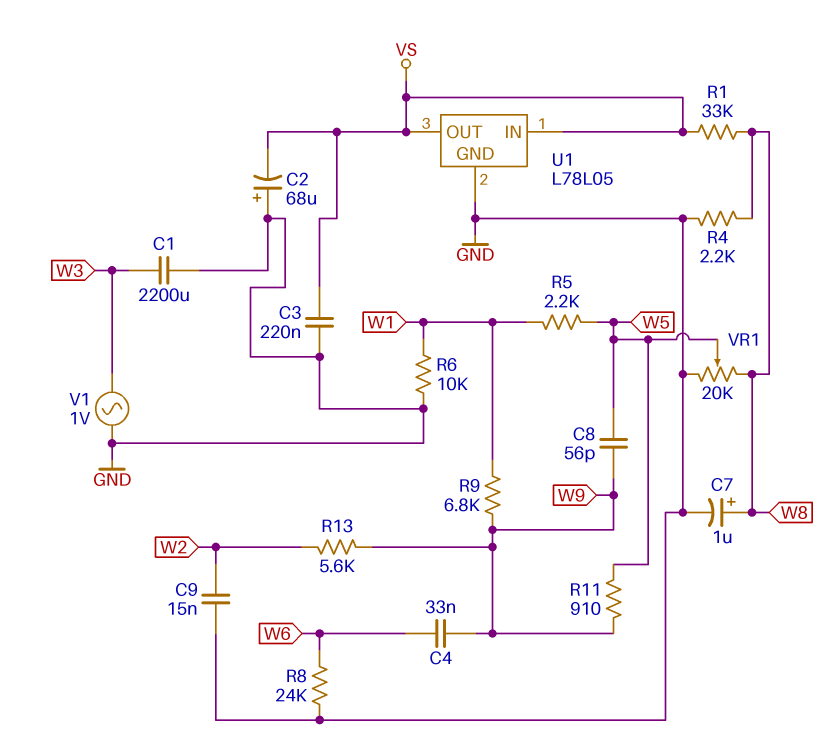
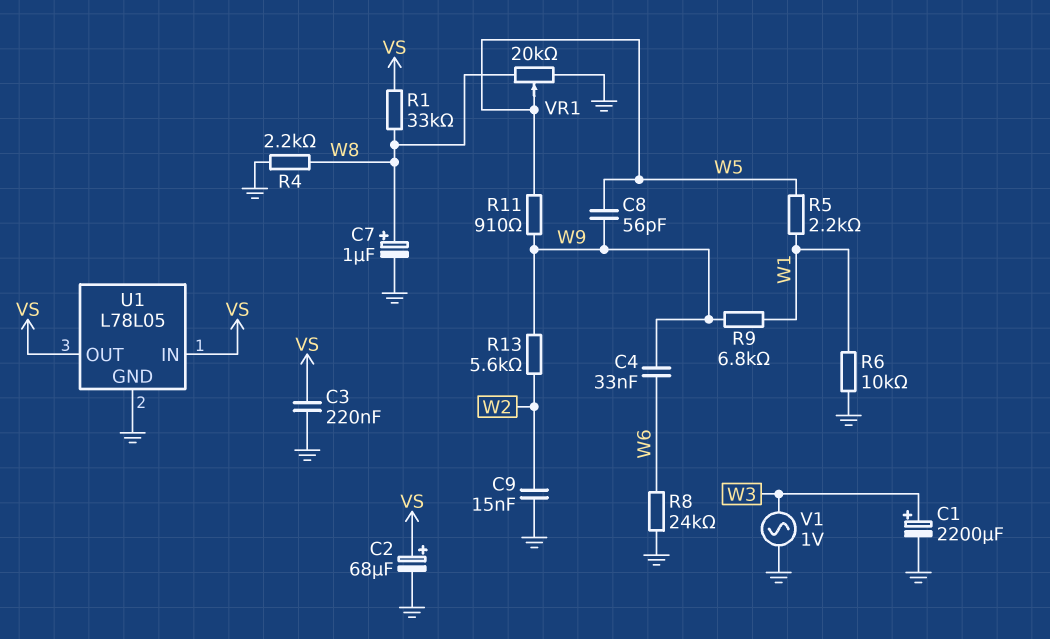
C1: 2200uF (GND, W3) -> 2200uF (plus W3, minus GND)
C2: 68uF (plus GND, minus VS) -> 68uF (plus VS, minus GND)

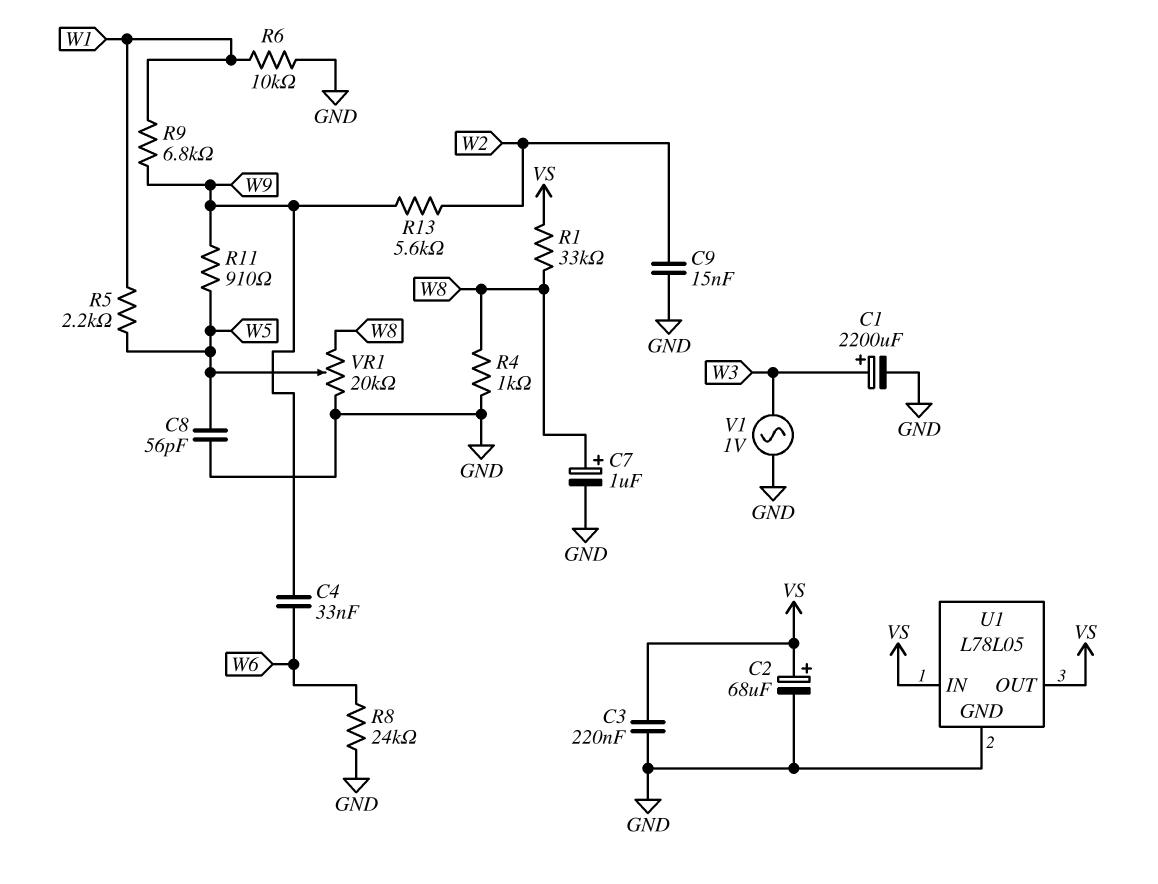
C8: 56pF (W5, W9) -> 56pF (GND, W5)
R4: 2.2k (GND, W8) -> 1k (GND, W8)

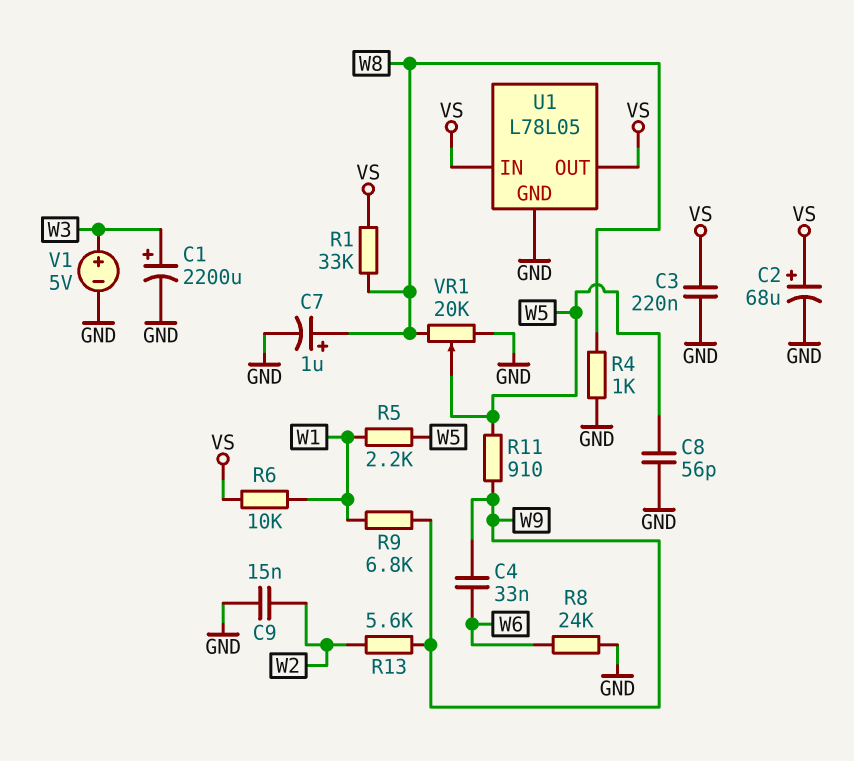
R6: 10k (GND, W1) -> 10k (VS, W1)
V1: AC 1V (GND, W3) -> 5V (plus W3, minus GND)

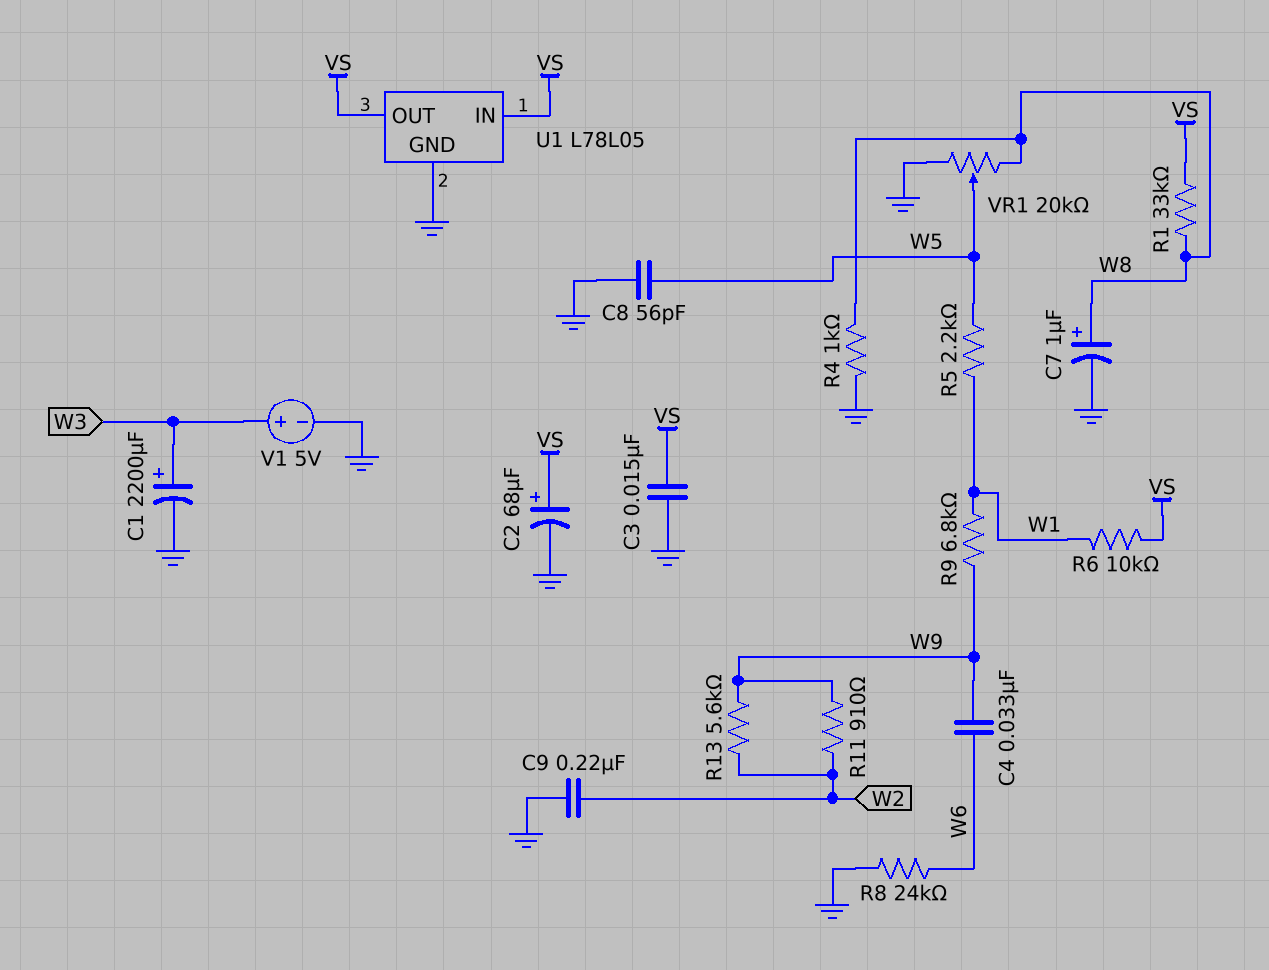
C3: 220nF (GND, VS) -> 15nF (GND, VS)
C9: 15nF (GND, W2) -> 220nF (GND, W2)
R11: 910 (W5, W9) -> 910 (W2, W9)

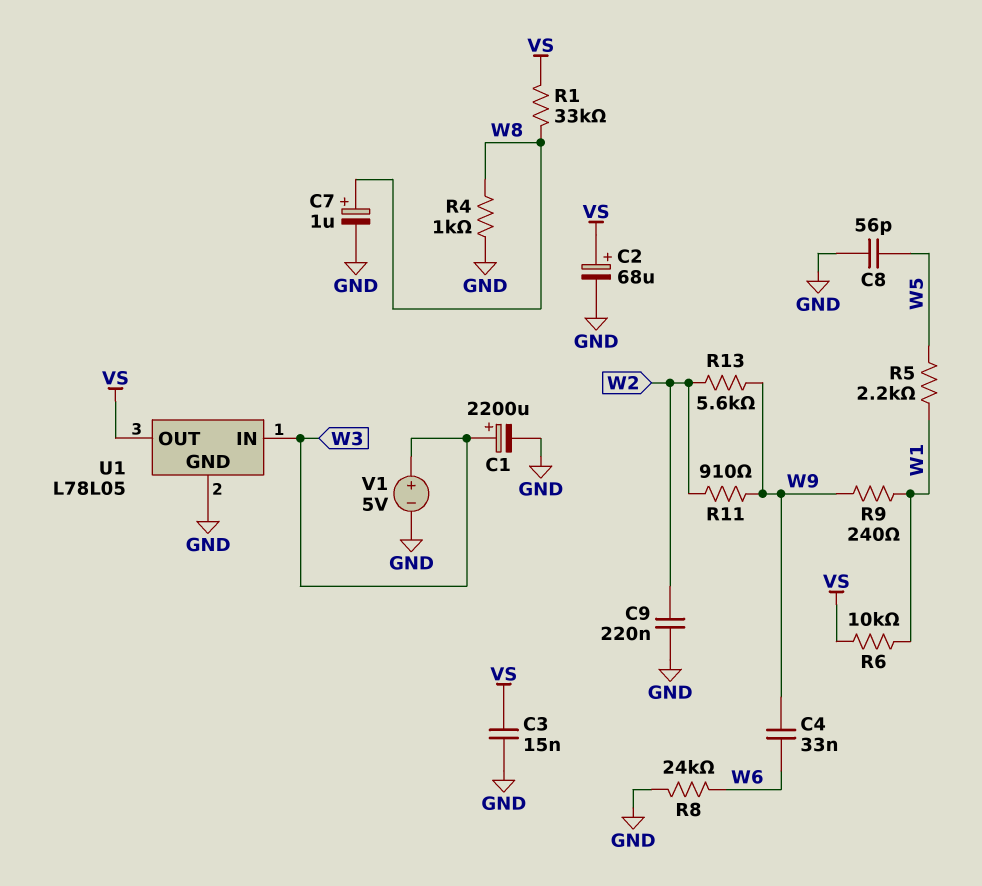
R9: 6.8k (W1, W9) -> 240 (W1, W9)
U1 pin IN: VS -> W3
VR1: 20k (GND, W8, wiper W5) -> none

